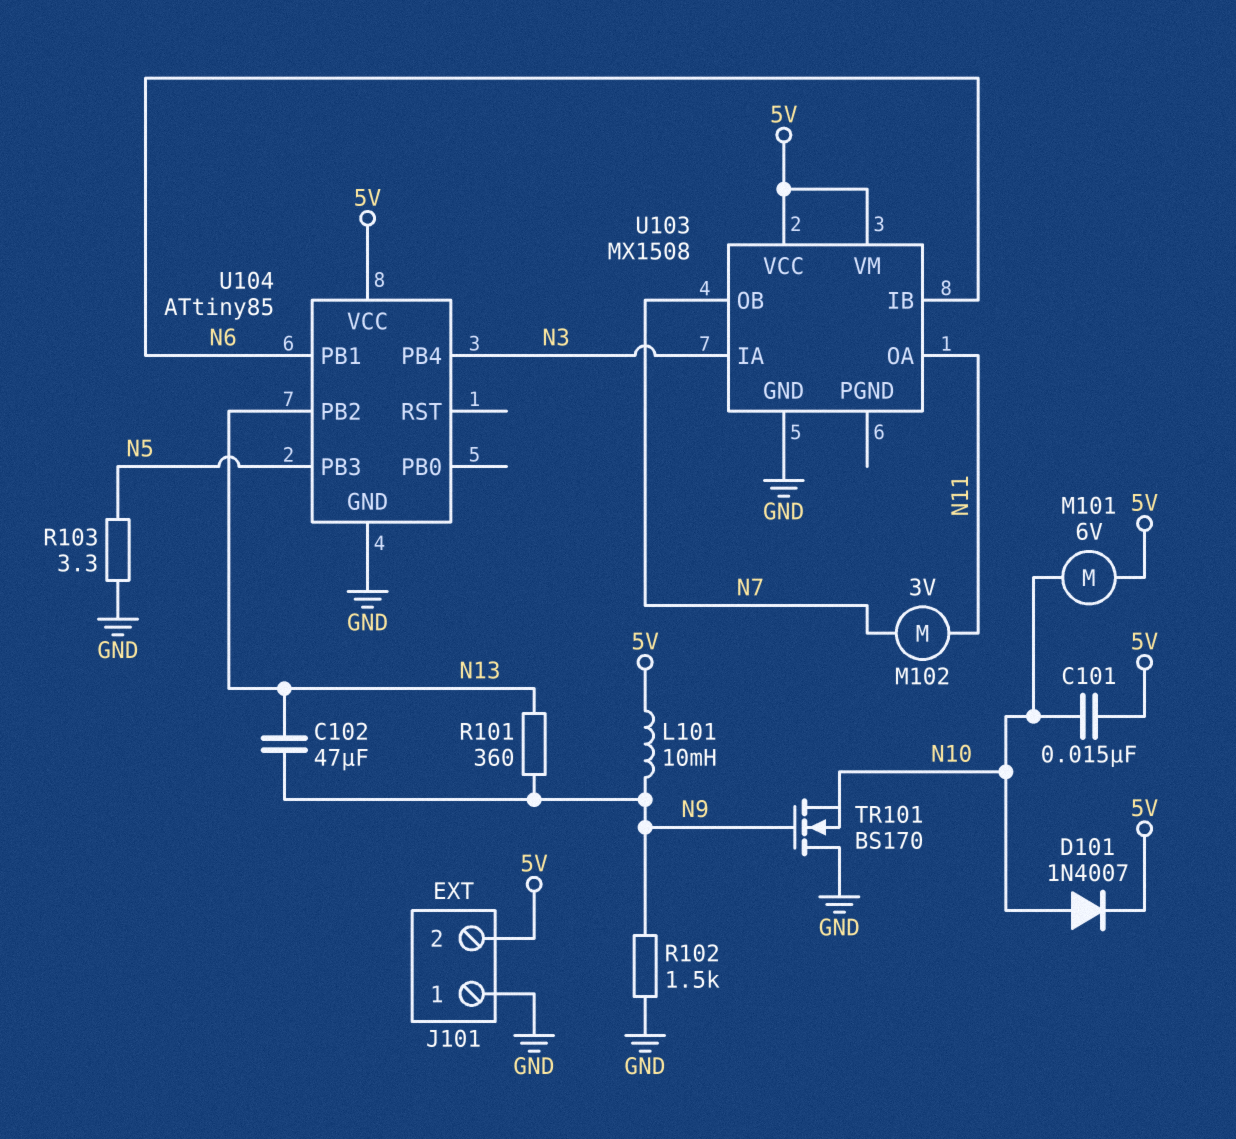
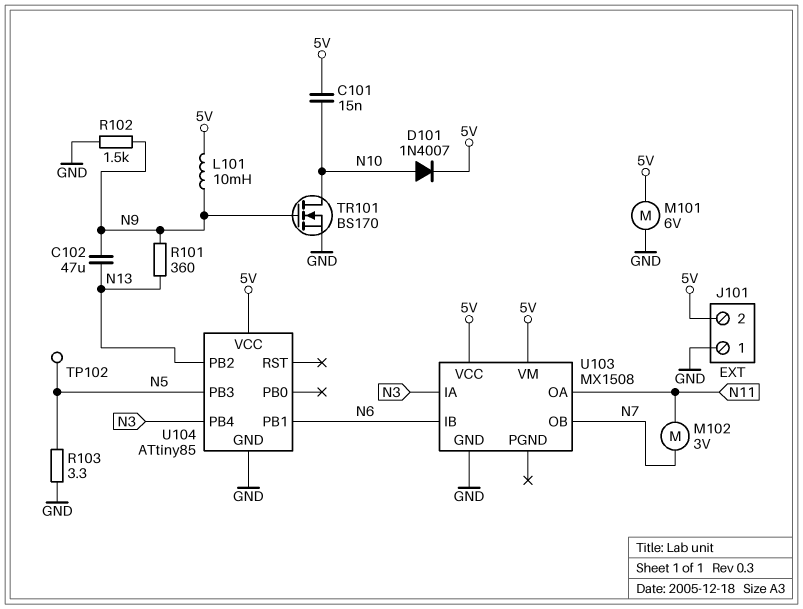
M101: motor 6V (5V, N10) -> motor 6V (5V, GND)
TP102: none -> test point (N5)
TR101: NMOS BS170 (G N9, D GND, S N10) -> NMOS BS170 (G N9, D N10, S GND)

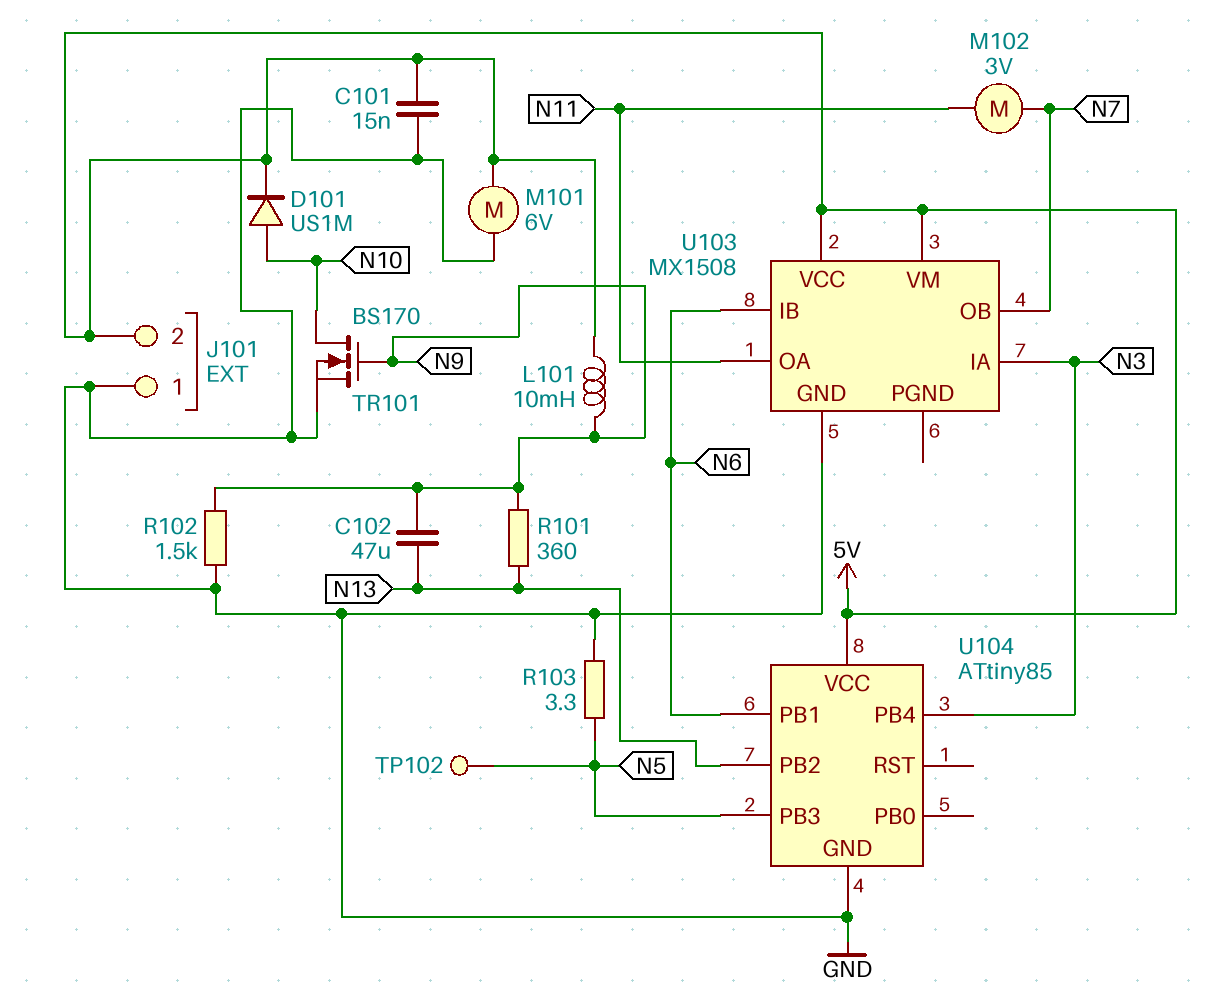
C101: 15nF (5V, N10) -> 15nF (5V, GND)
D101: diode 1N4007 (A N10, K 5V) -> diode US1M (A N10, K 5V)

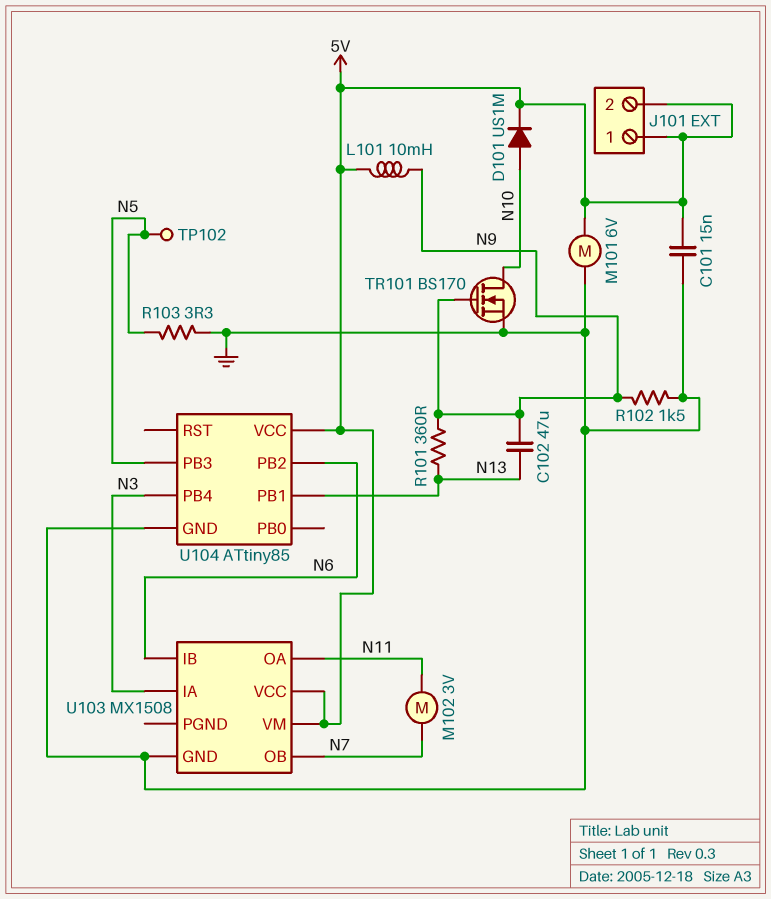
J101 pin 1: GND -> 5V
U104 pin PB1: N6 -> N13
U104 pin PB2: N13 -> N6

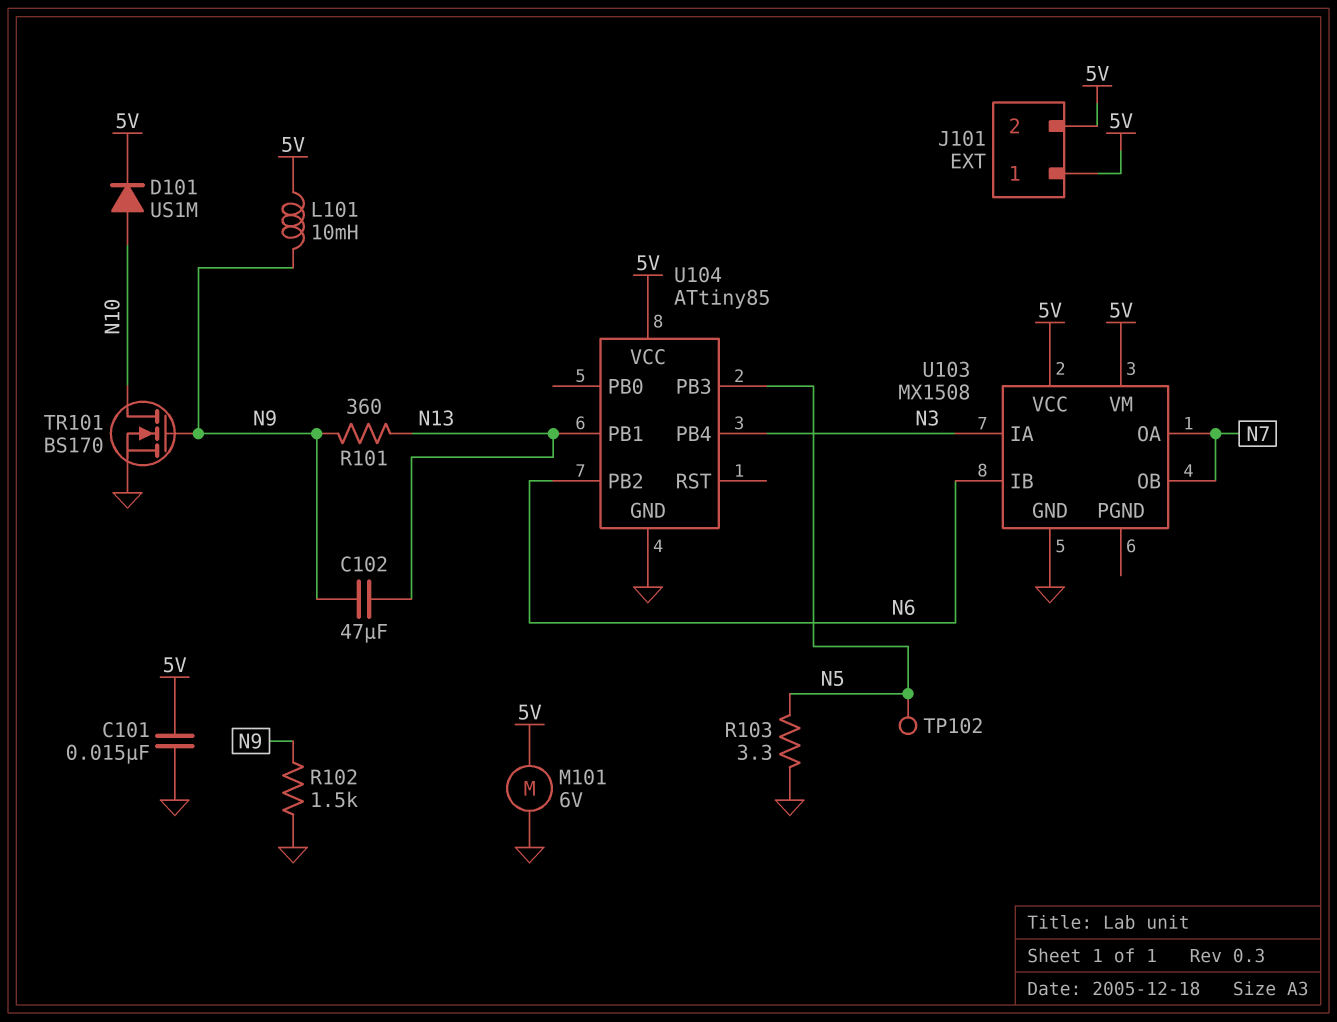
M102: motor 3V (N7, N11) -> none
U103 pin OA: N11 -> N7

